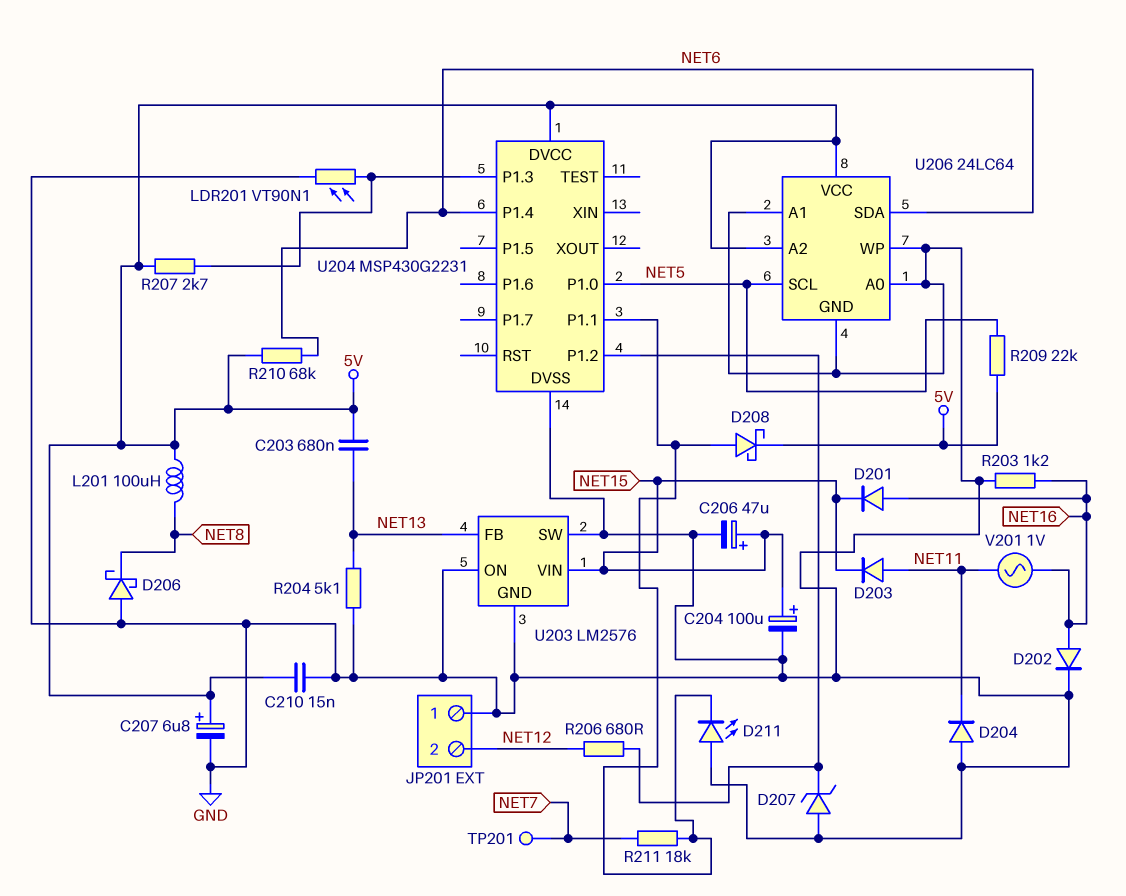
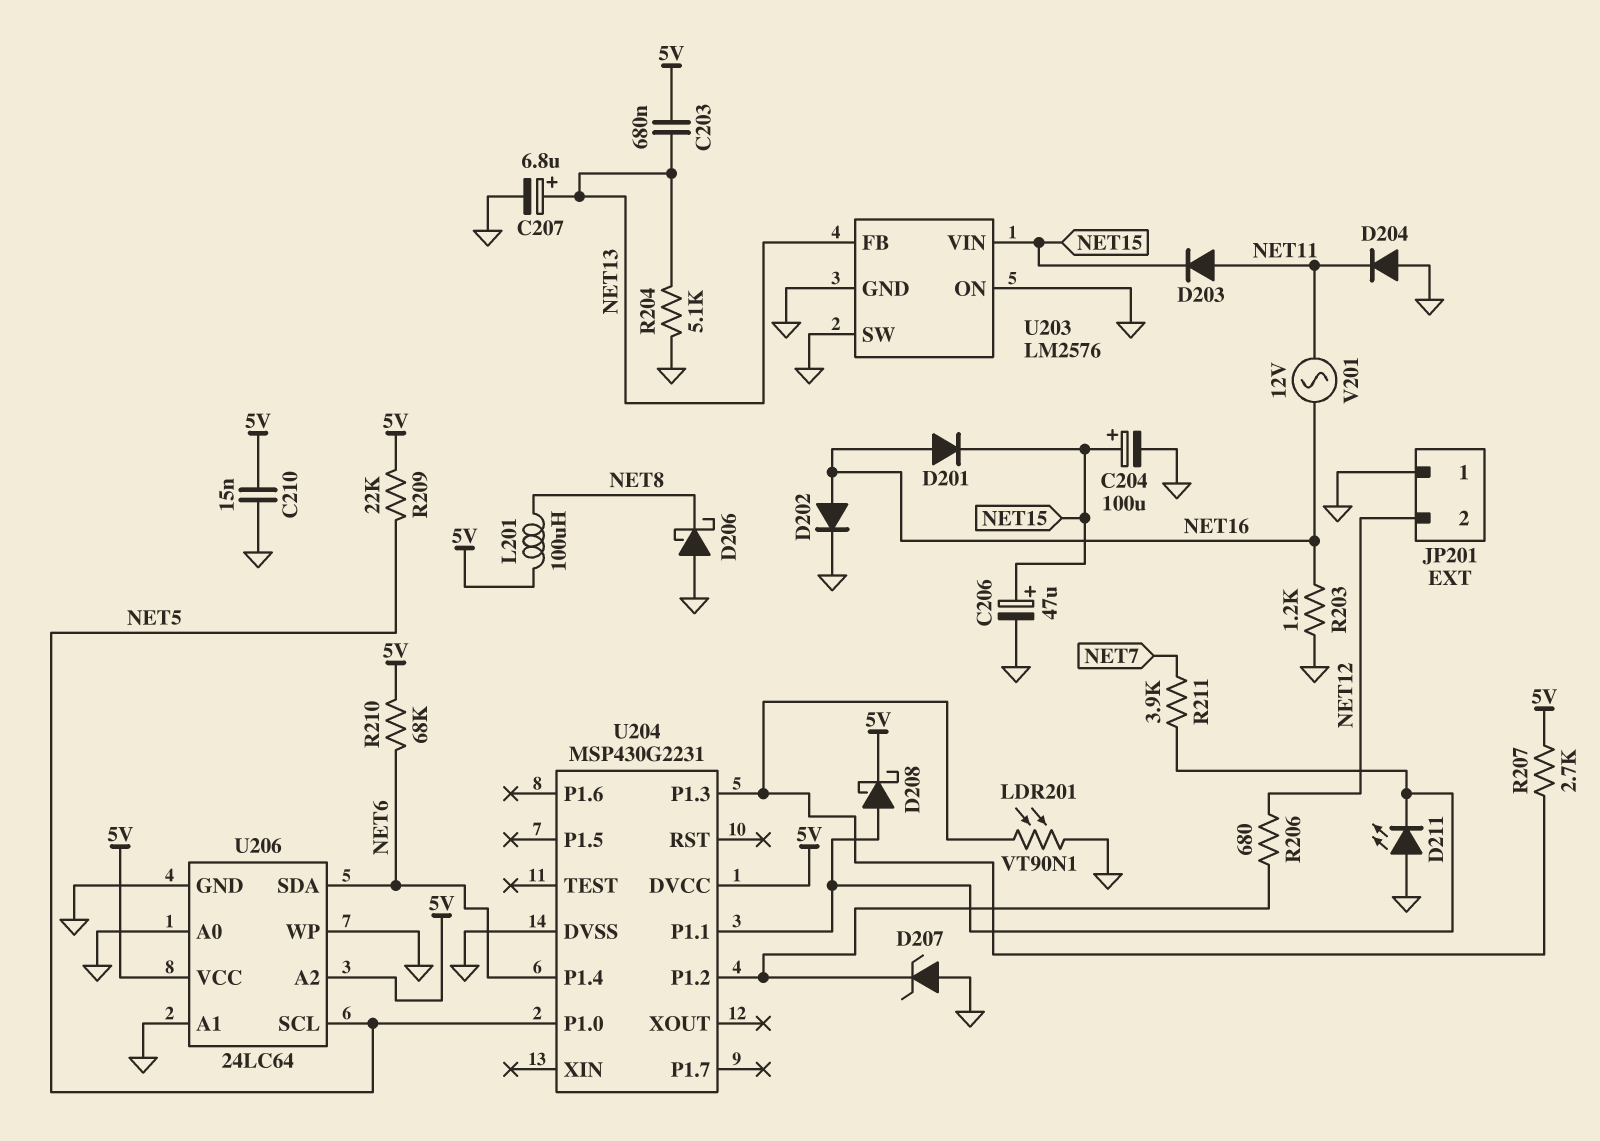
C207: 6.8uF (plus 5V, minus GND) -> 6.8uF (plus NET13, minus GND)
R211: 18k (NET7, U204/P1.1) -> 3.9k (NET7, U204/P1.1)
TP201: test point (NET7) -> none
V201: AC 1V (NET11, NET16) -> AC 12V (NET11, NET16)

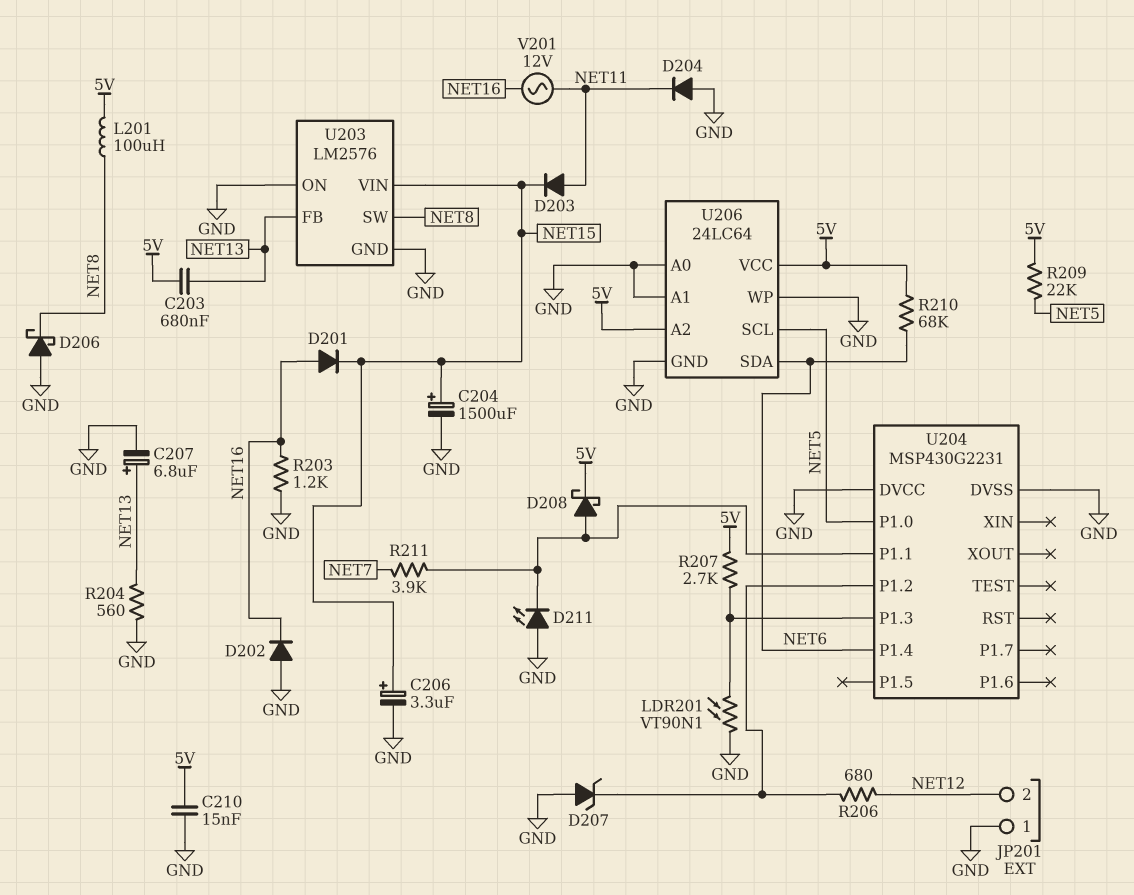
C204: 100uF (plus NET15, minus GND) -> 1500uF (plus NET15, minus GND)
C206: 47uF (plus NET15, minus GND) -> 3.3uF (plus NET15, minus GND)
D202: diode (A NET16, K GND) -> diode (A GND, K NET16)
R204: 5.1k (GND, NET13) -> 560 (GND, NET13)
U203 pin SW: GND -> NET8
U204 pin DVCC: 5V -> GND

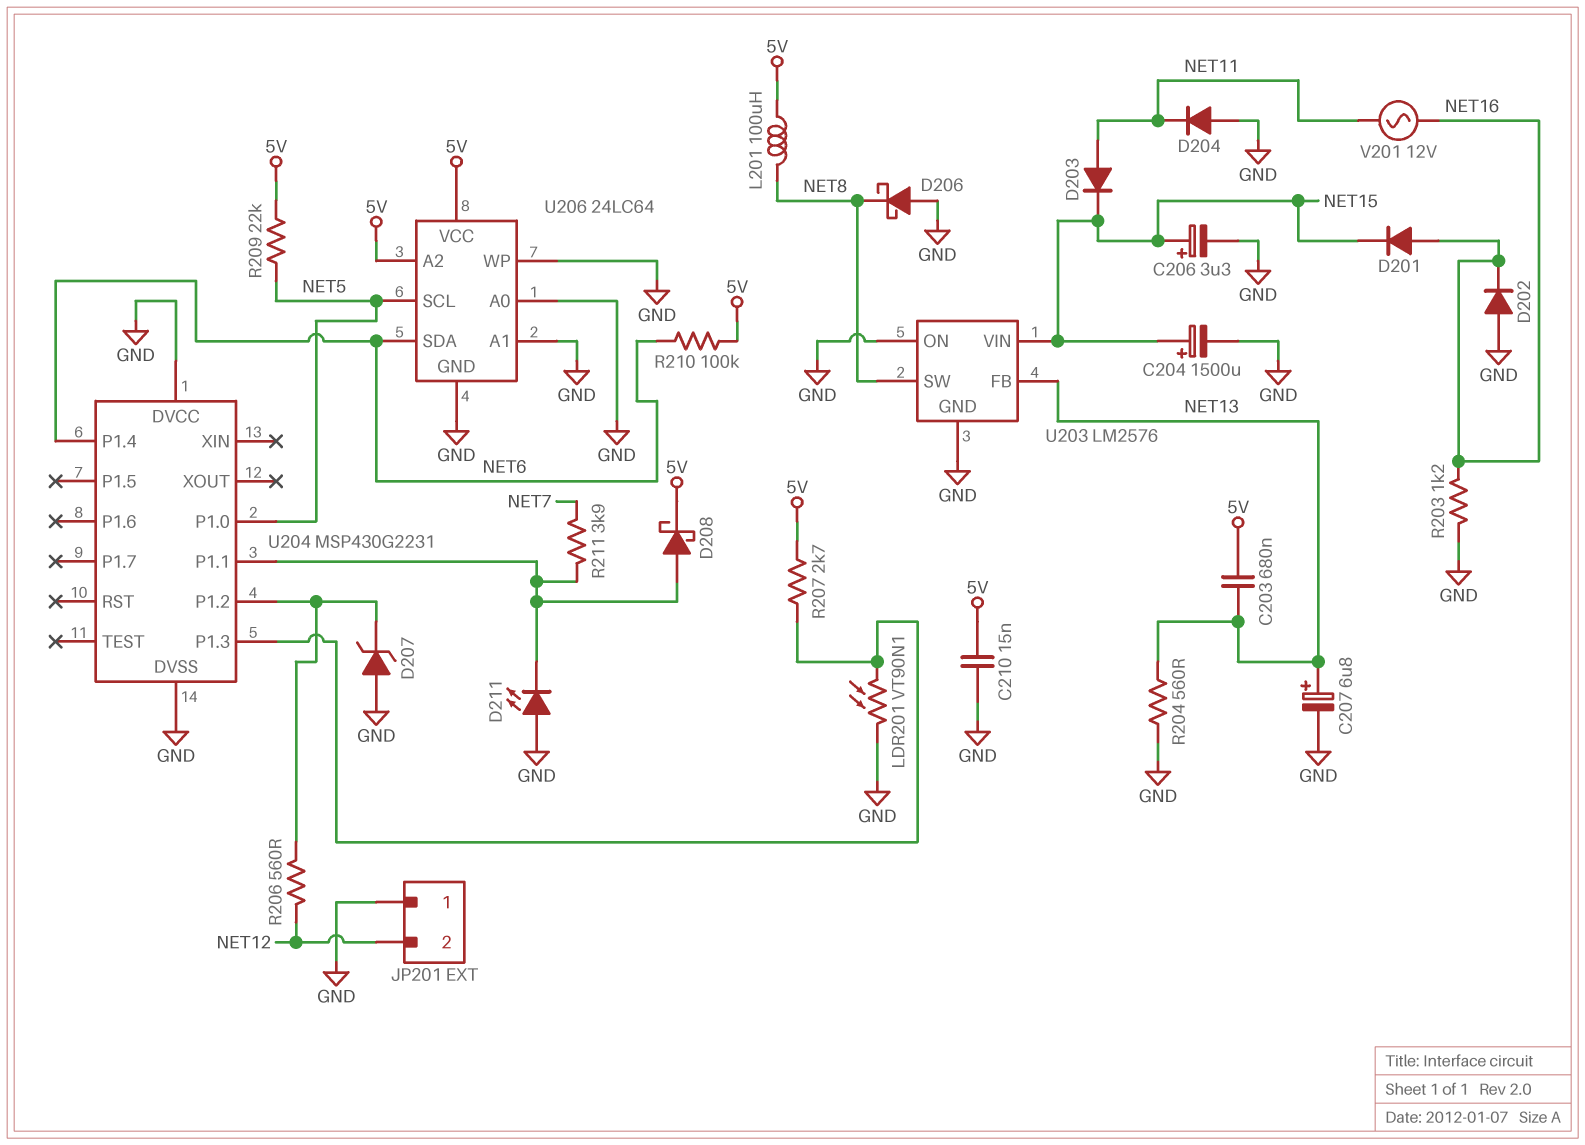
R206: 680 (NET12, U204/P1.2) -> 560 (NET12, U204/P1.2)
R210: 68k (5V, NET6) -> 100k (5V, NET6)

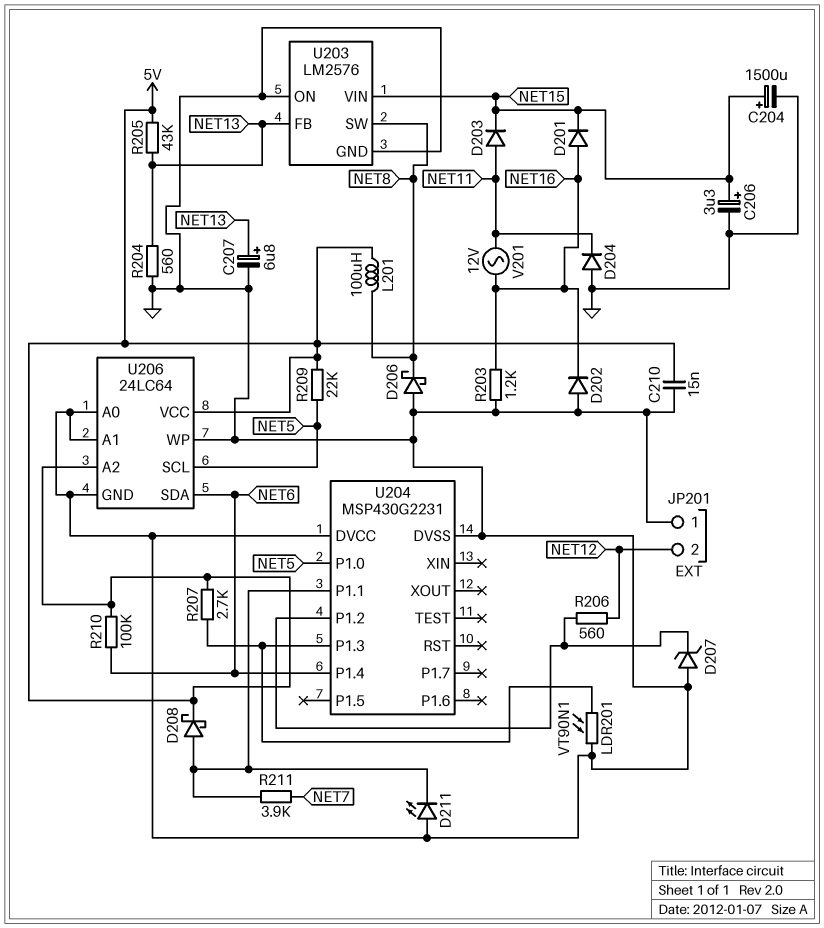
C203: 680nF (5V, NET13) -> none
R205: none -> 43k (5V, NET13)

